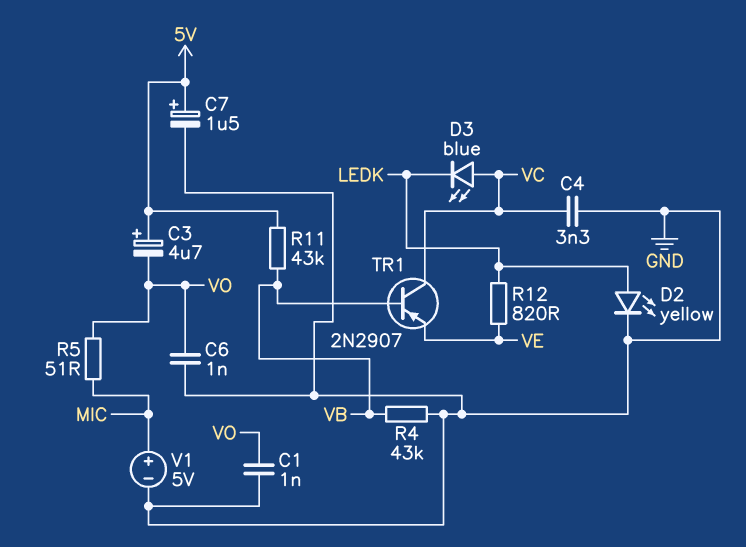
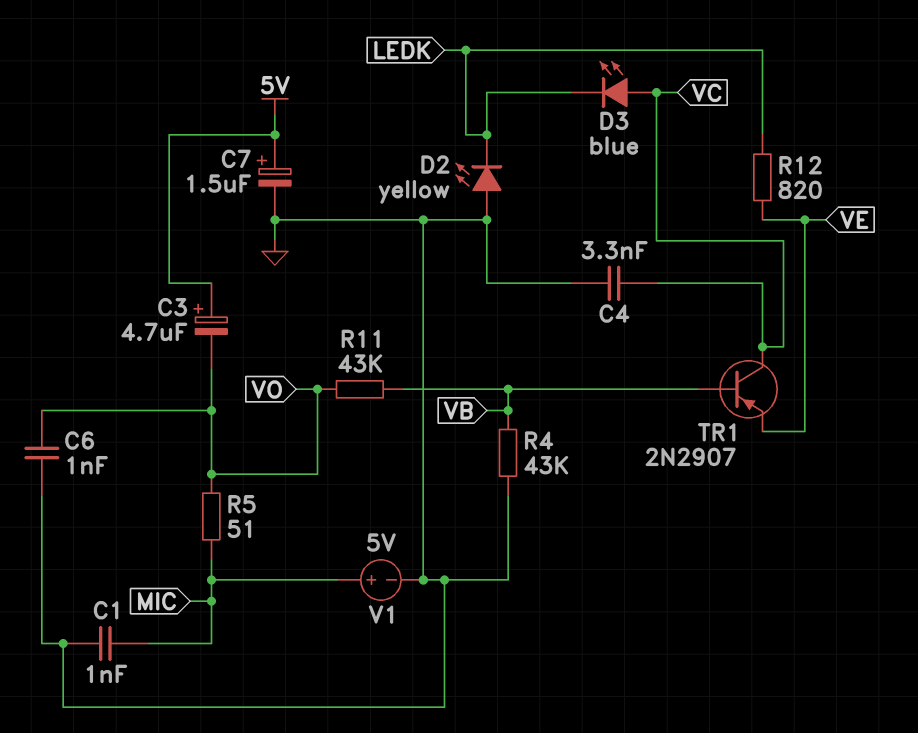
C1: 1nF (GND, VO) -> 1nF (GND, MIC)
D2: LED yellow (A LEDK, K GND) -> LED yellow (A GND, K LEDK)
R11: 43k (5V, VB) -> 43k (VB, VO)

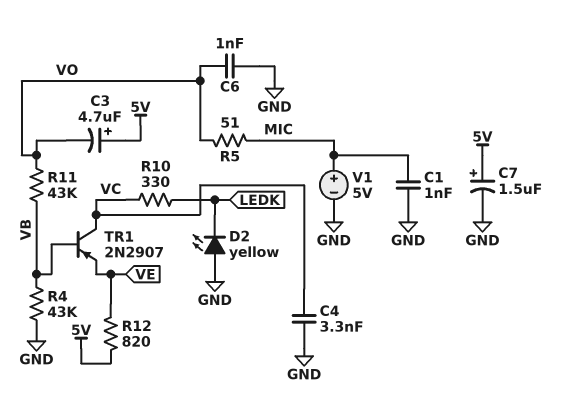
D3: LED blue (A VC, K LEDK) -> none
R10: none -> 330 (LEDK, VC)
R12: 820 (LEDK, VE) -> 820 (5V, VE)

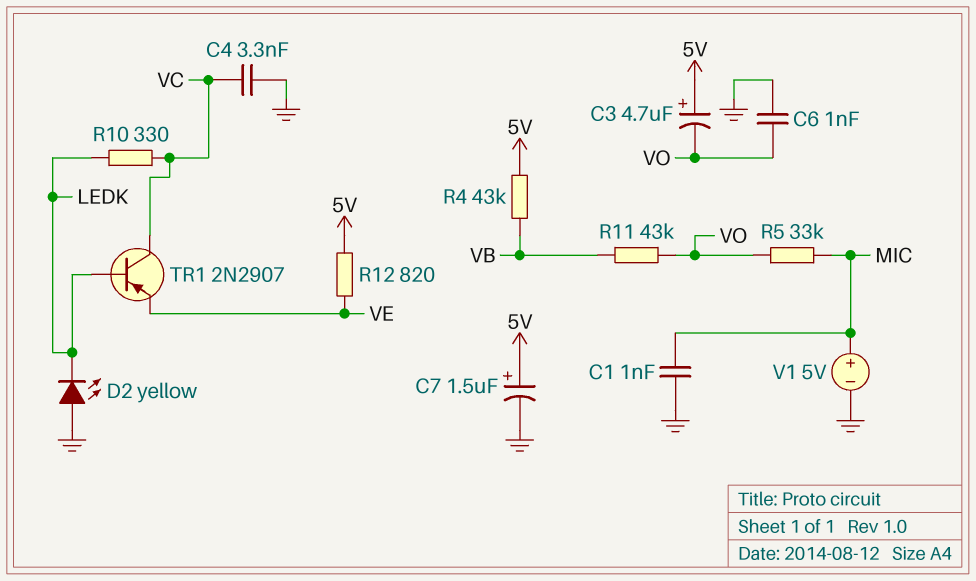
R4: 43k (GND, VB) -> 43k (5V, VB)
R5: 51 (MIC, VO) -> 33k (MIC, VO)
TR1: PNP 2N2907 (B VB, C VC, E VE) -> PNP 2N2907 (B LEDK, C VC, E VE)

